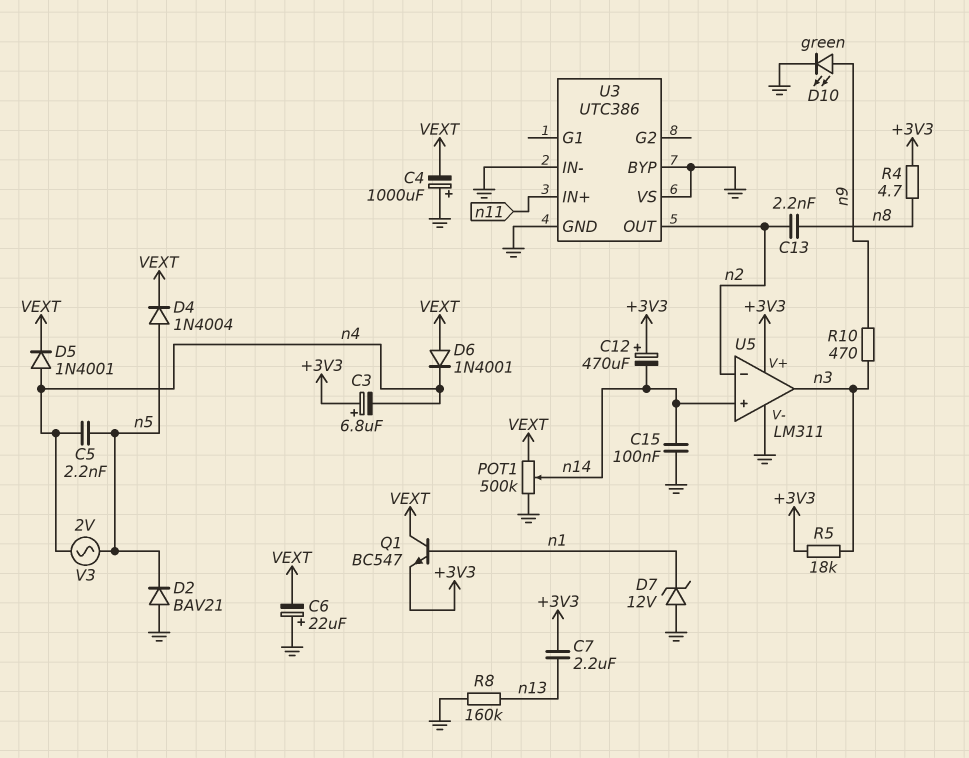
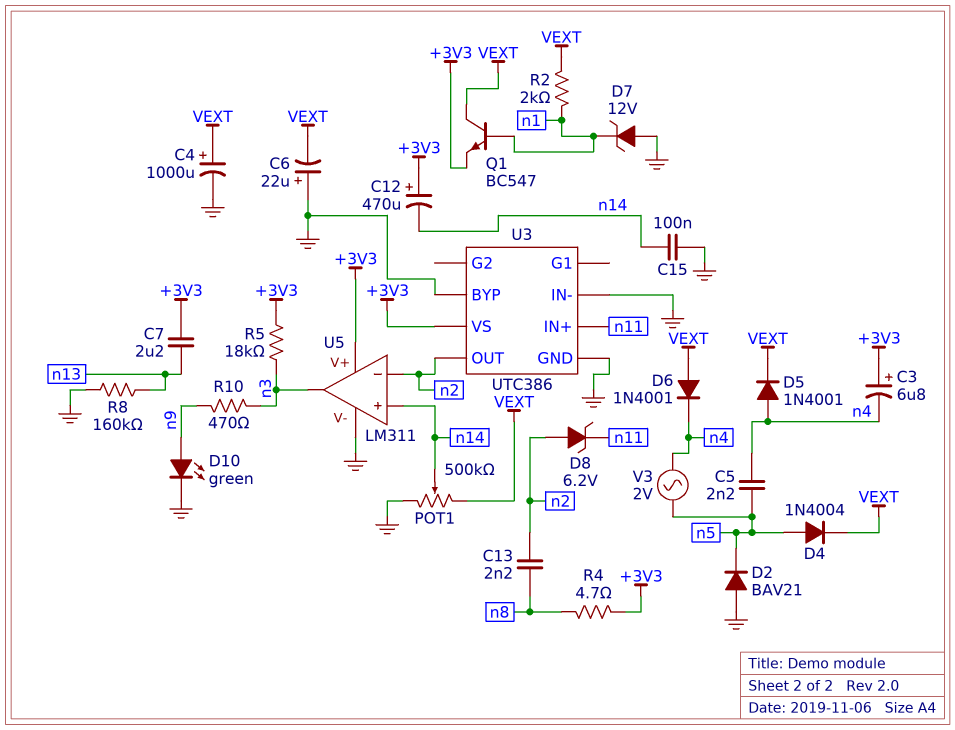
C4: 1000uF (plus GND, minus VEXT) -> 1000uF (plus VEXT, minus GND)
D8: none -> zener 6.2V (A n2, K n11)
R2: none -> 2k (VEXT, n1)
U3 pin VS: GND -> +3V3

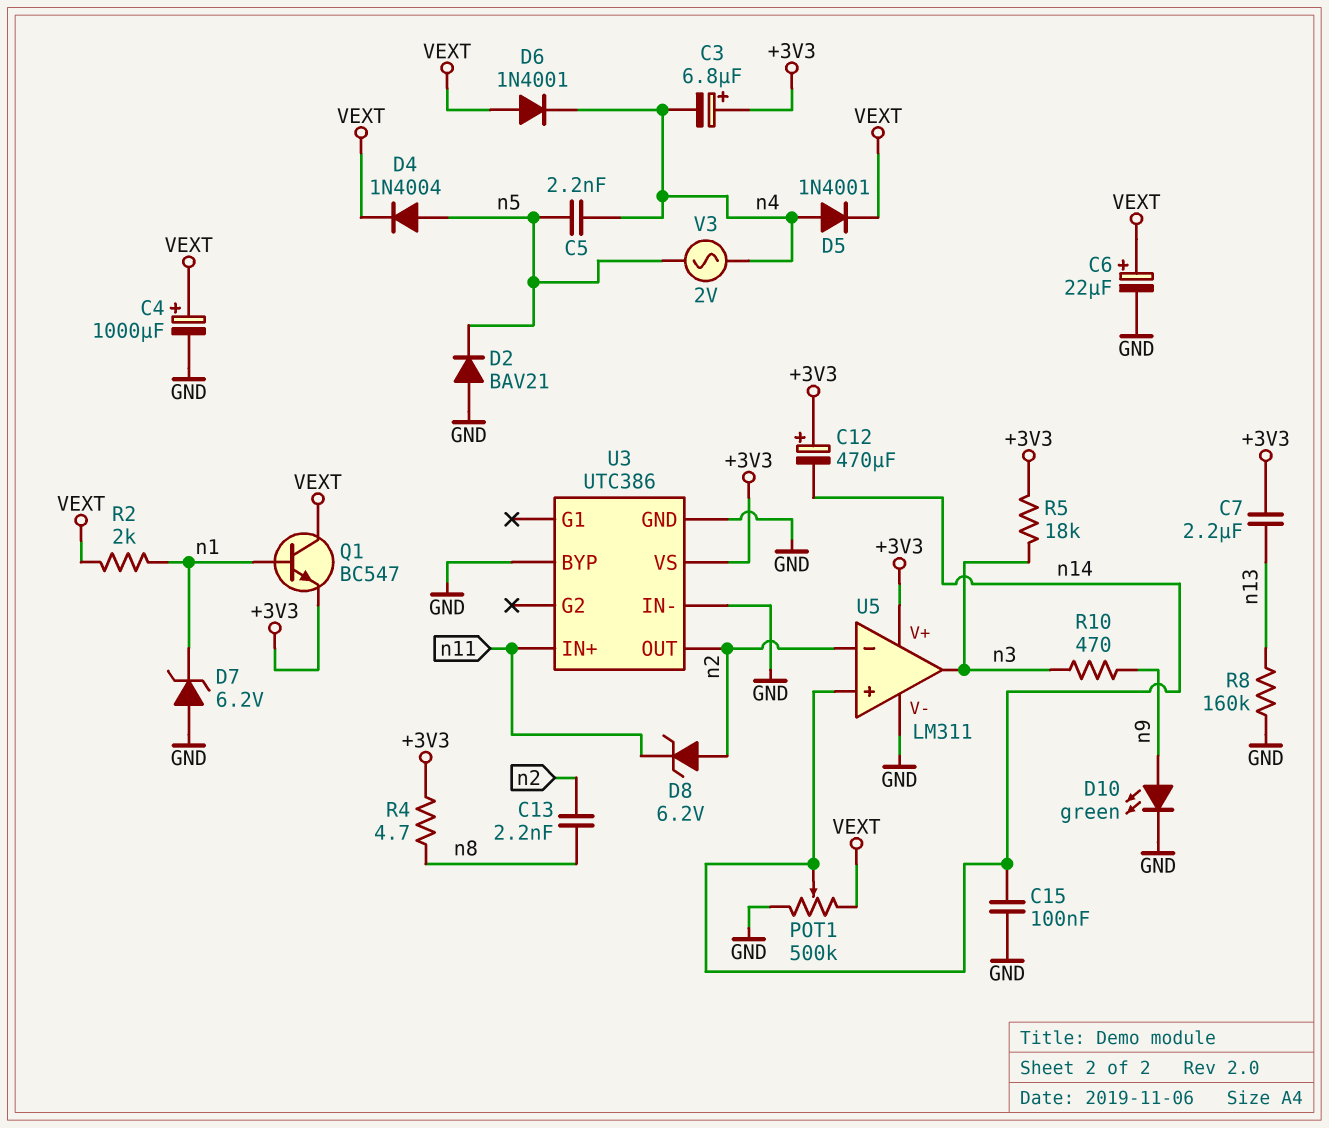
C6: 22uF (plus GND, minus VEXT) -> 22uF (plus VEXT, minus GND)
D7: zener 12V (A GND, K n1) -> zener 6.2V (A GND, K n1)

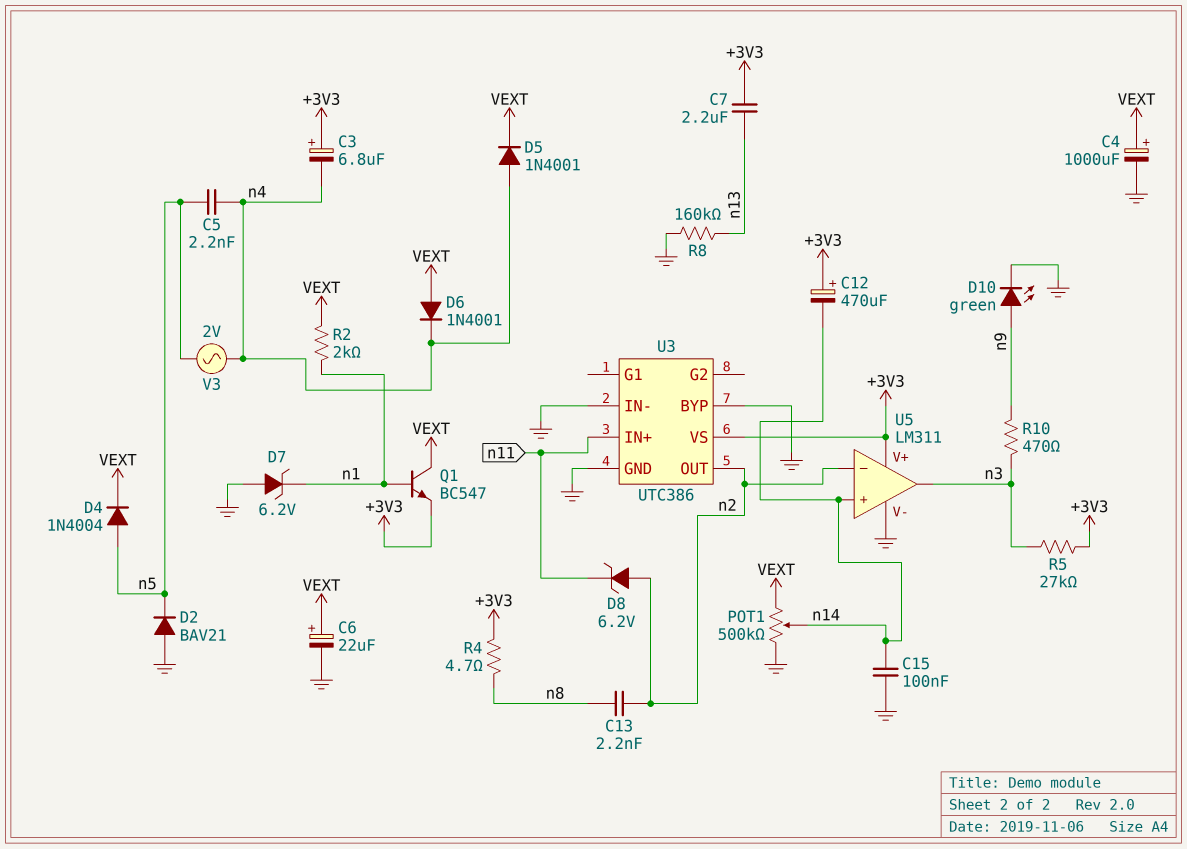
R5: 18k (+3V3, n3) -> 27k (+3V3, n3)

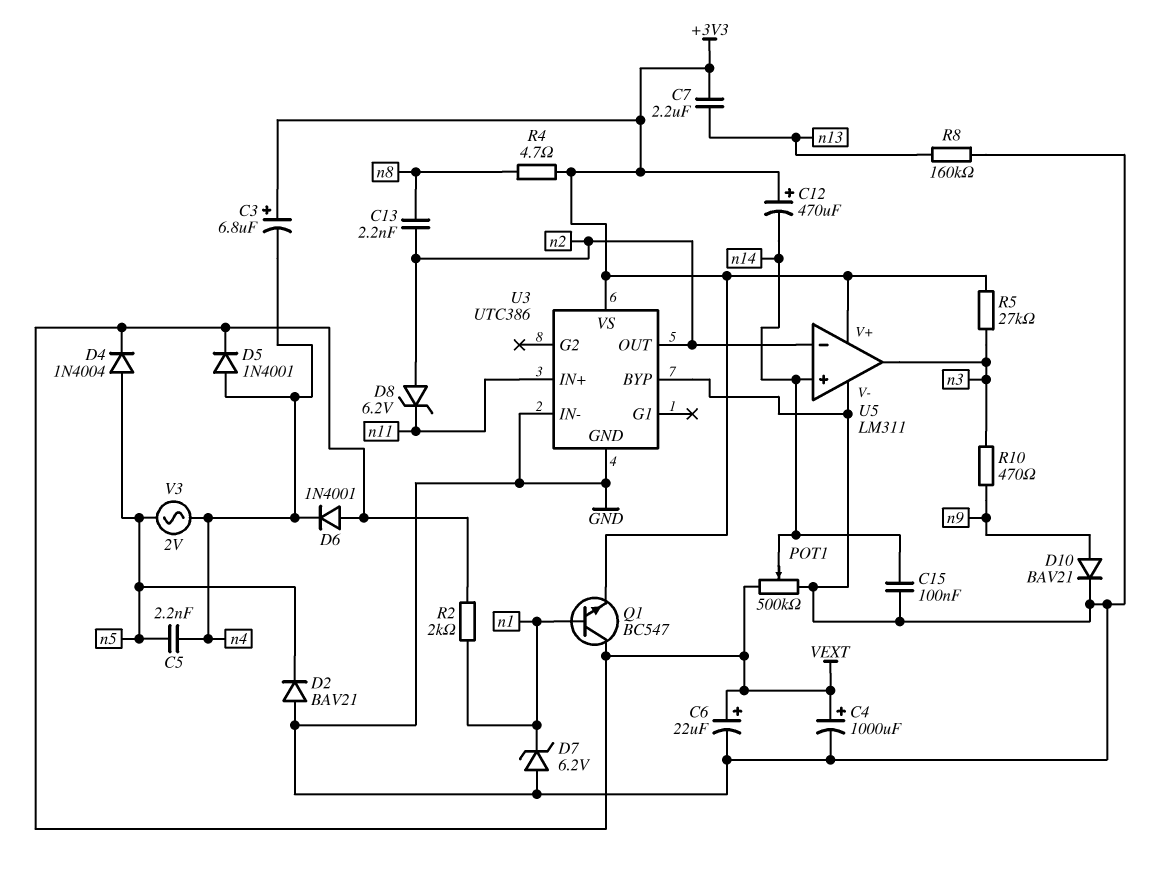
D10: LED green (A n9, K GND) -> diode BAV21 (A n9, K GND)

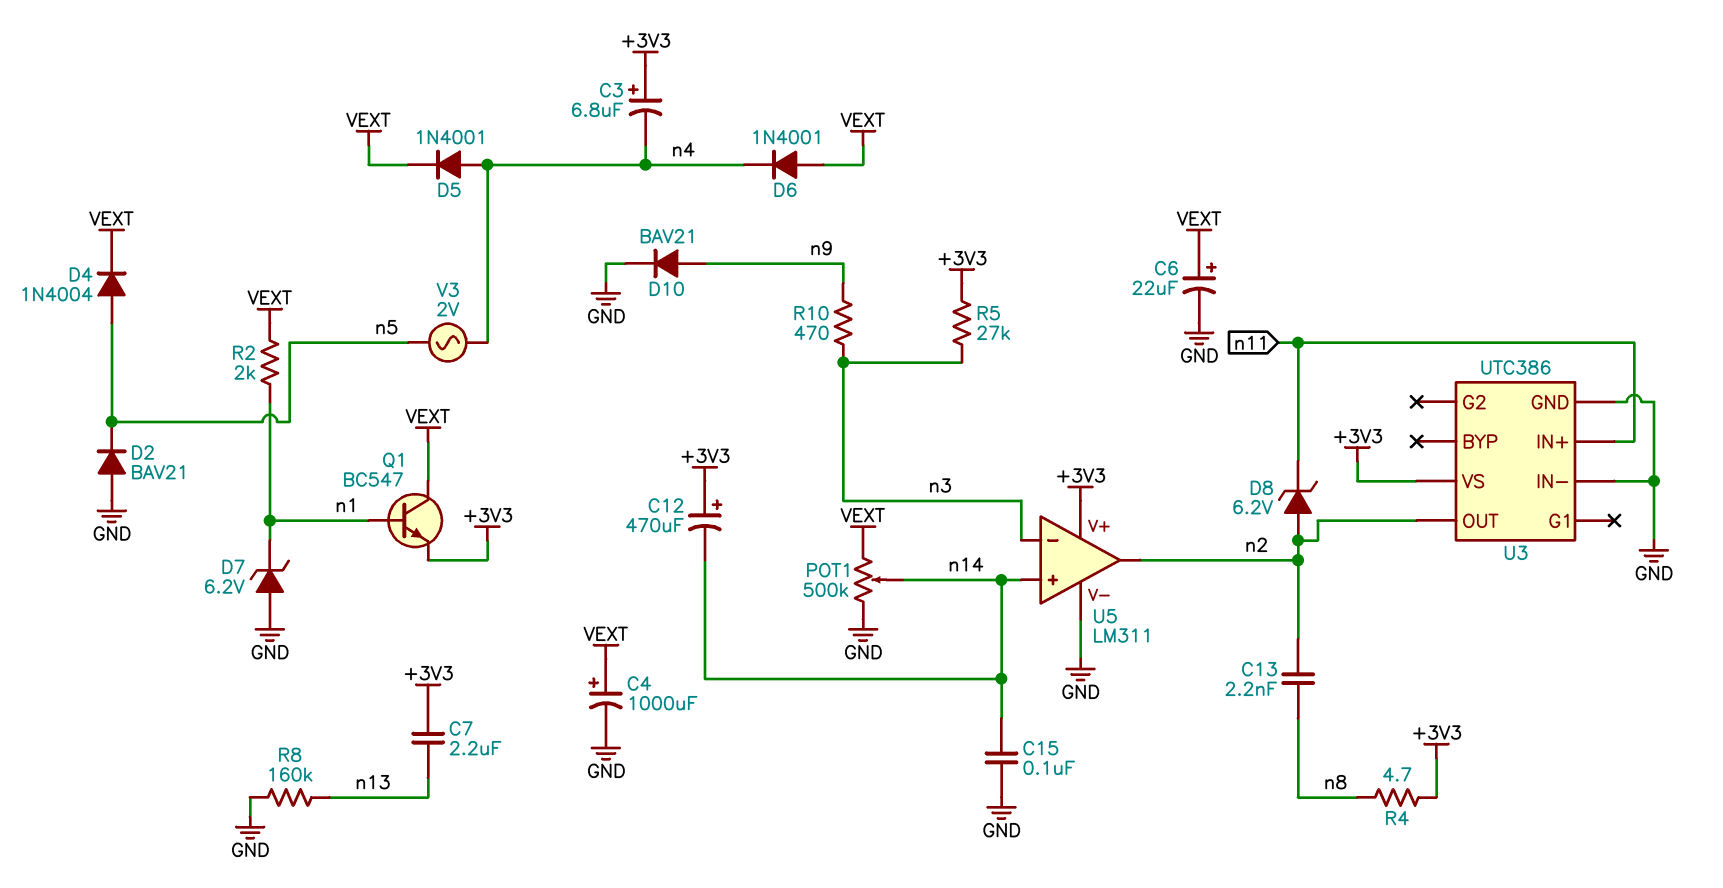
C5: 2.2nF (n4, n5) -> none
U3 pin BYP: GND -> none
U5 pin in-: n2 -> n3
U5 pin out: n3 -> n2

